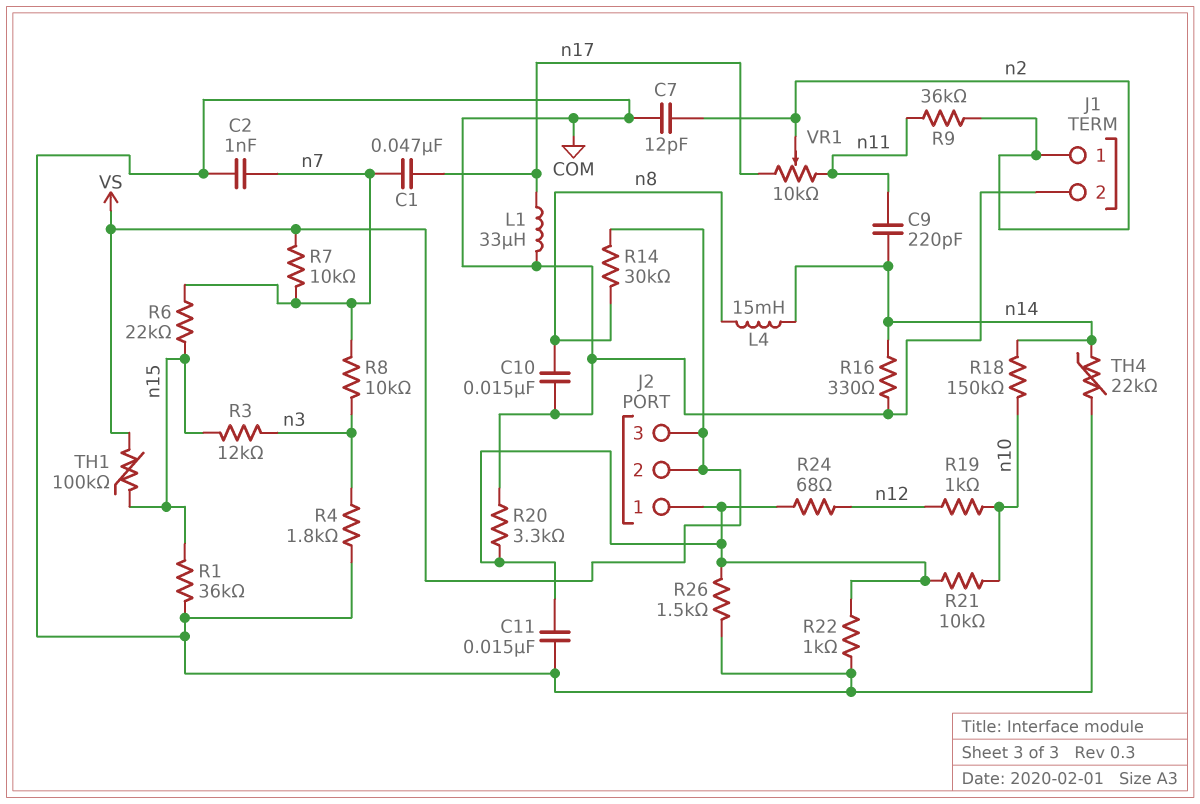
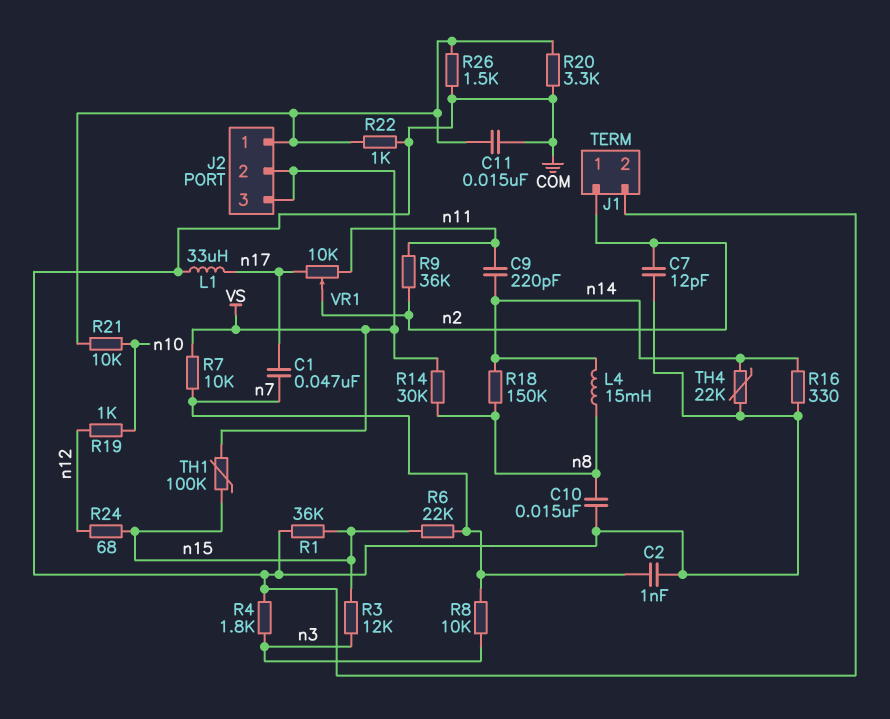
R18: 150k (n10, n14) -> 150k (n8, n14)
R24: 68 (J2/1, n12) -> 68 (n12, n15)

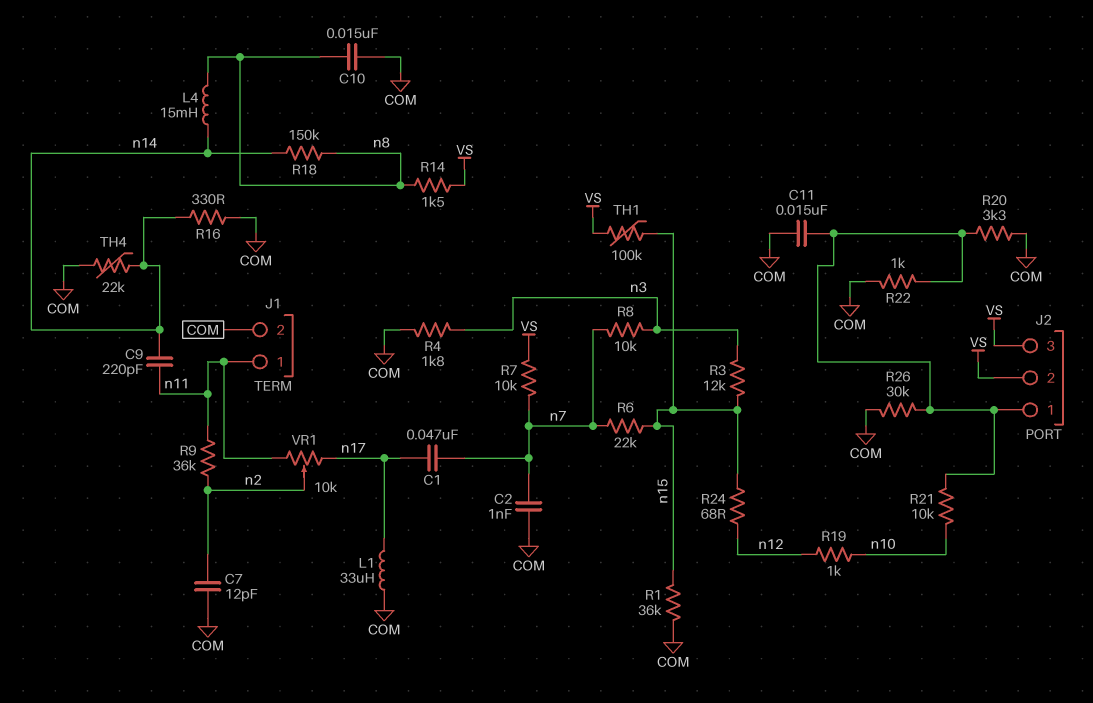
J1 pin 1: n2 -> n11
R14: 30k (VS, n8) -> 1.5k (VS, n8)
R26: 1.5k (COM, J2/1) -> 30k (COM, J2/1)

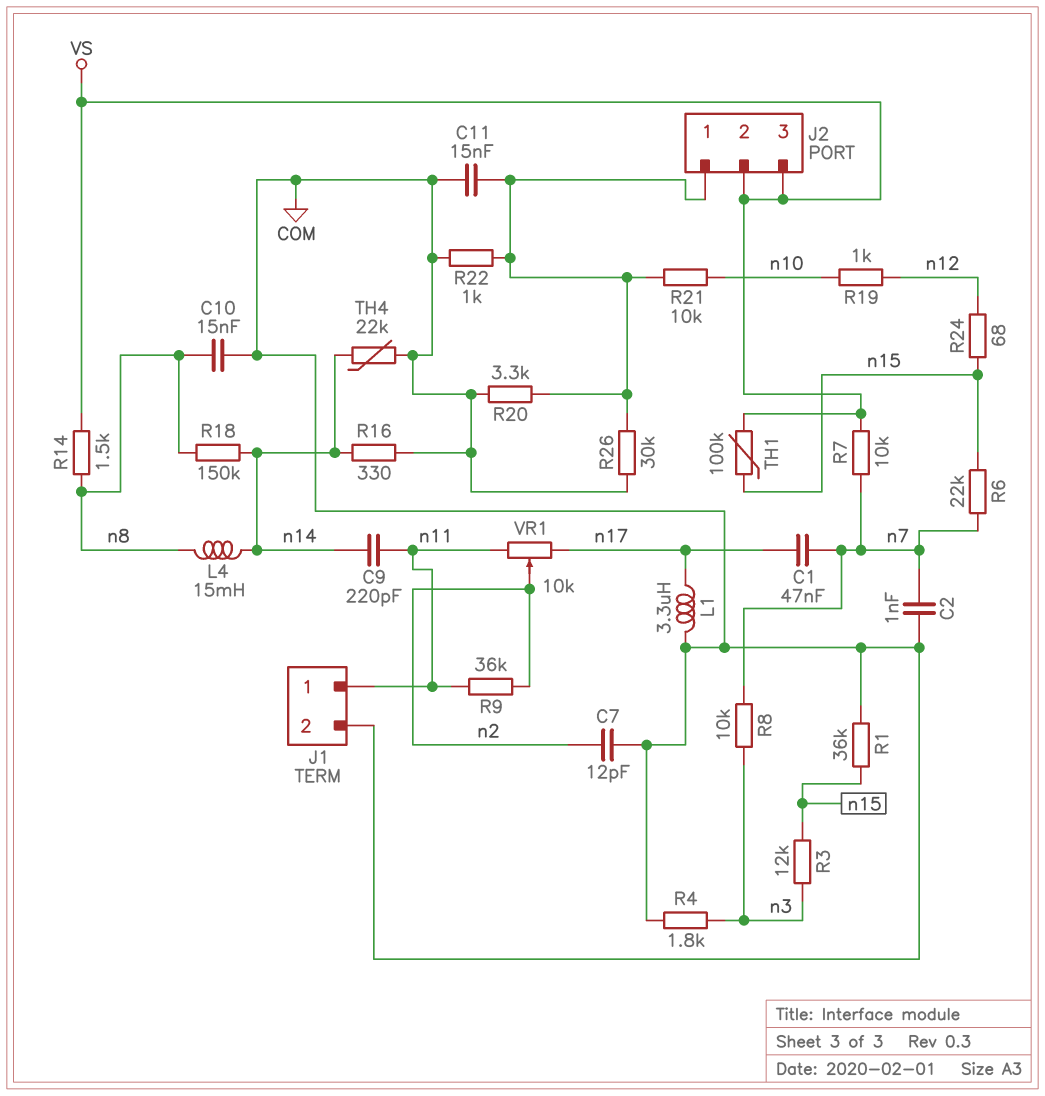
L1: 33uH (COM, n17) -> 3.3uH (COM, n17)

